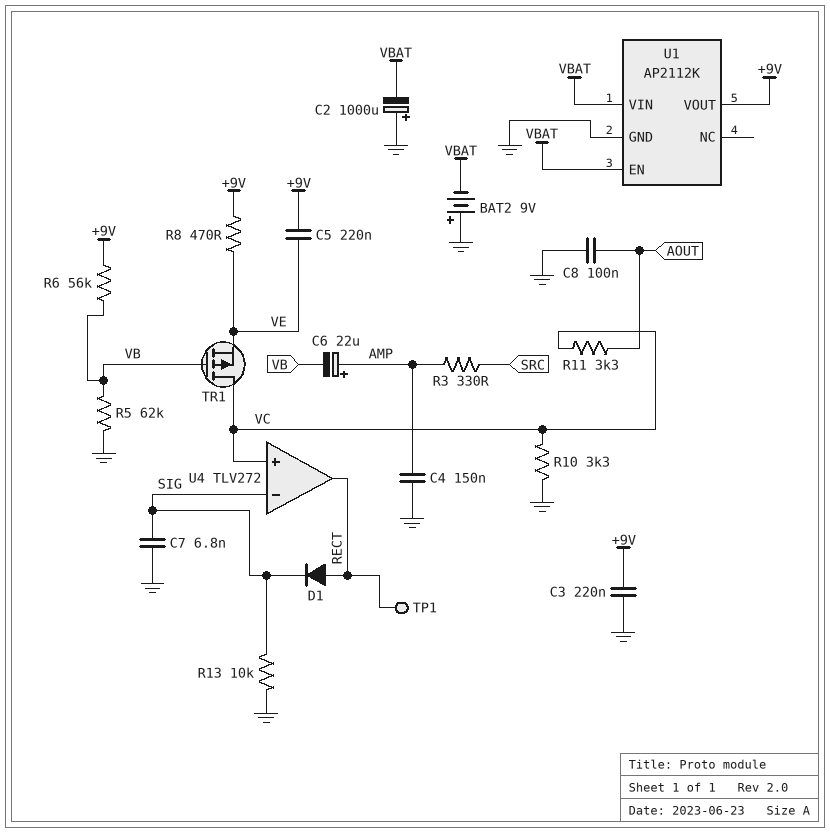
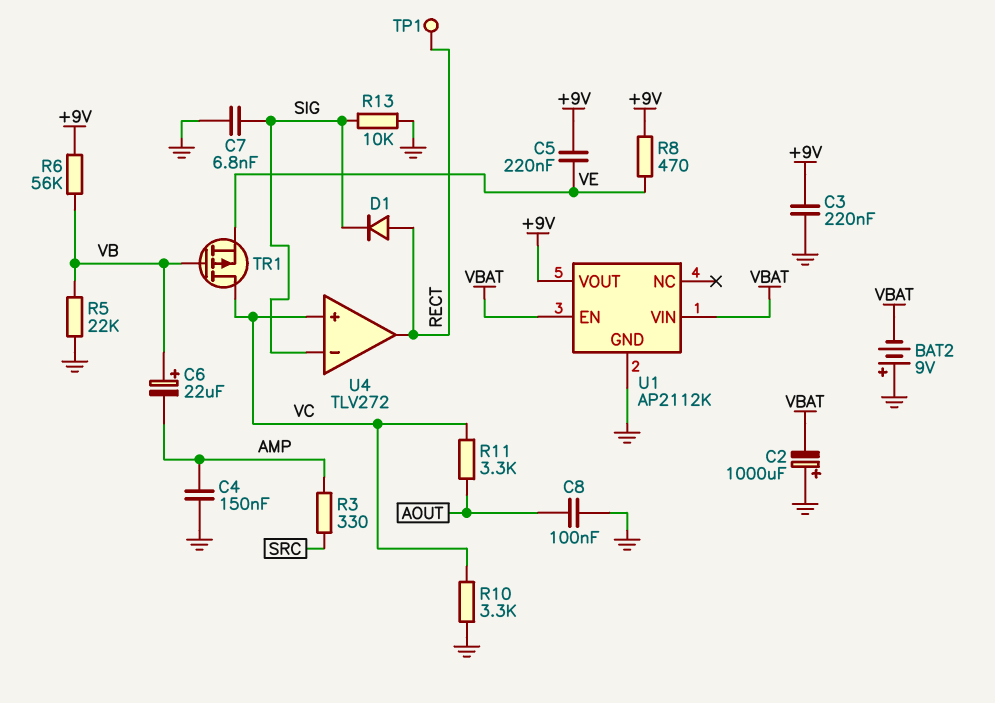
C6: 22uF (plus AMP, minus VB) -> 22uF (plus VB, minus AMP)
R5: 62k (GND, VB) -> 22k (GND, VB)

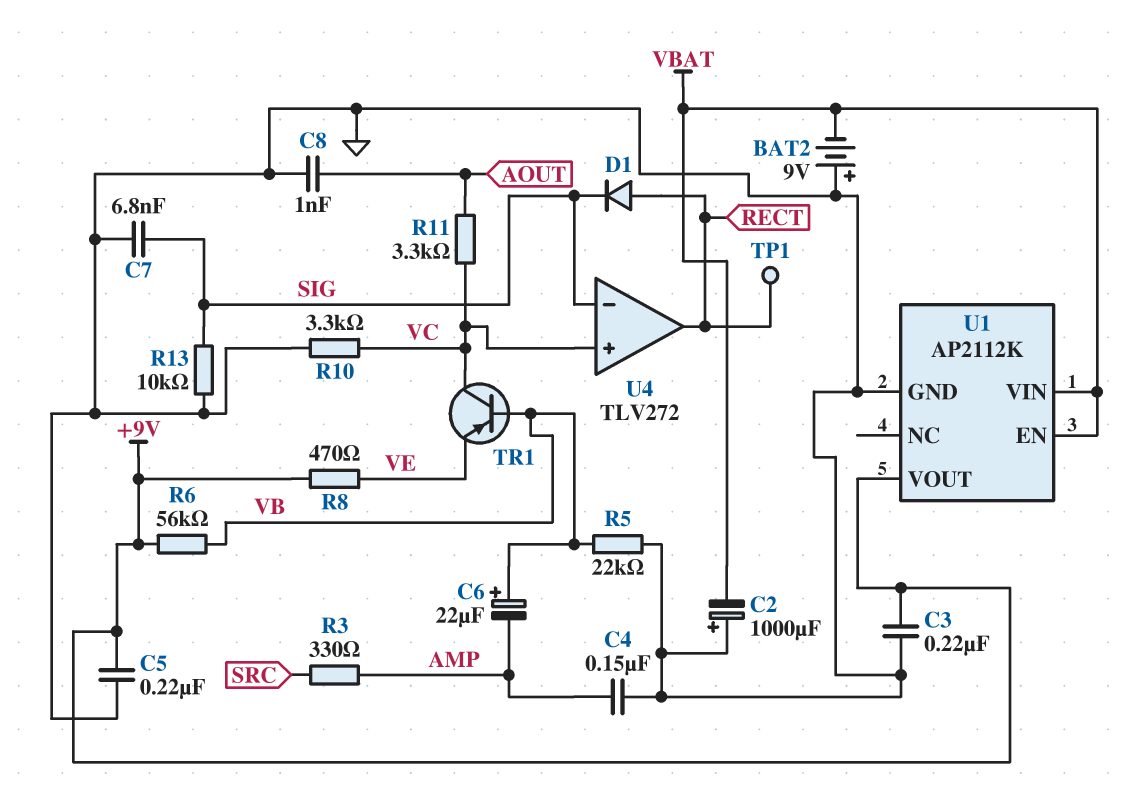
C5: 220nF (+9V, VE) -> 220nF (+9V, GND)
C8: 100nF (AOUT, GND) -> 1nF (AOUT, GND)
TR1: PMOS (G VB, D VC, S VE) -> PNP (B VB, C VC, E VE)

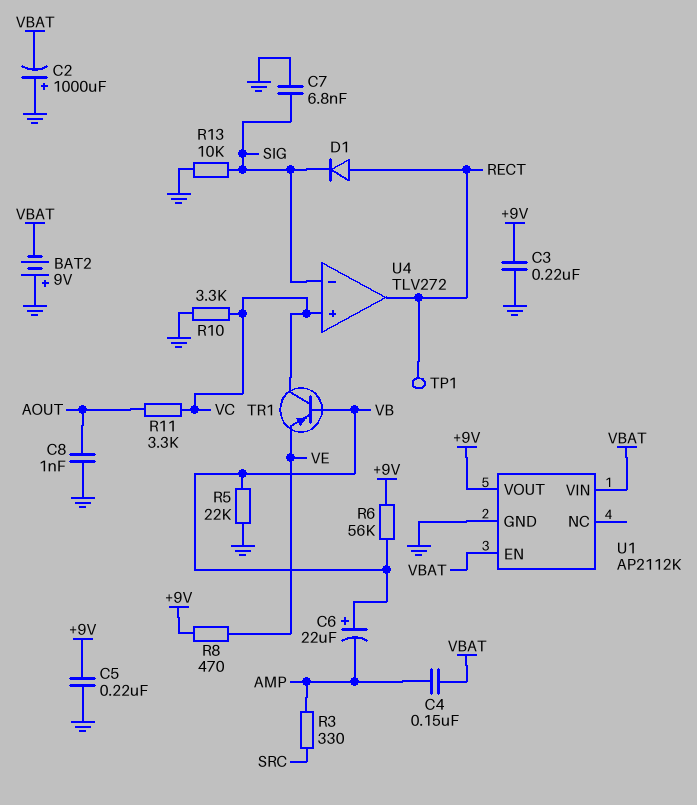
C4: 150nF (AMP, GND) -> 150nF (AMP, VBAT)

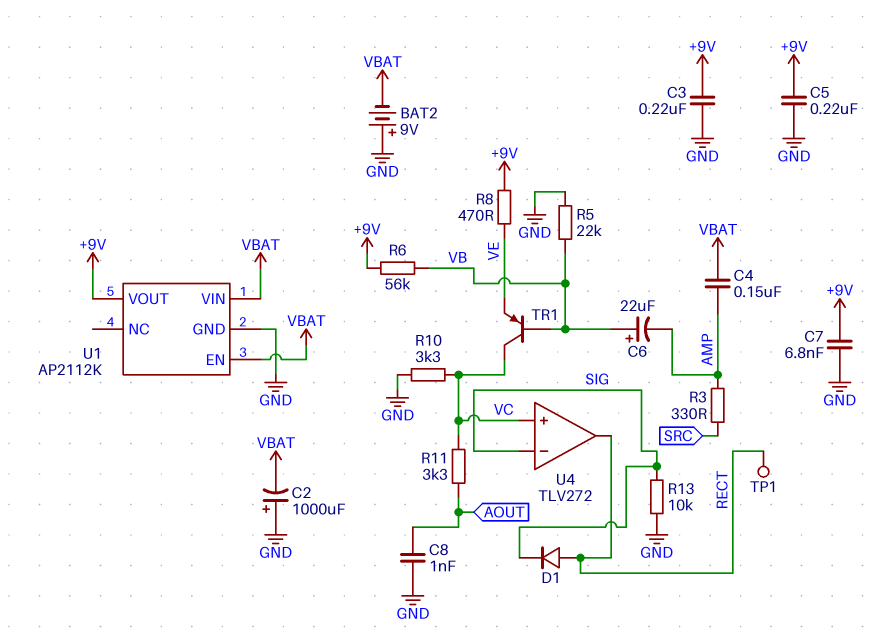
C7: 6.8nF (GND, SIG) -> 6.8nF (+9V, GND)

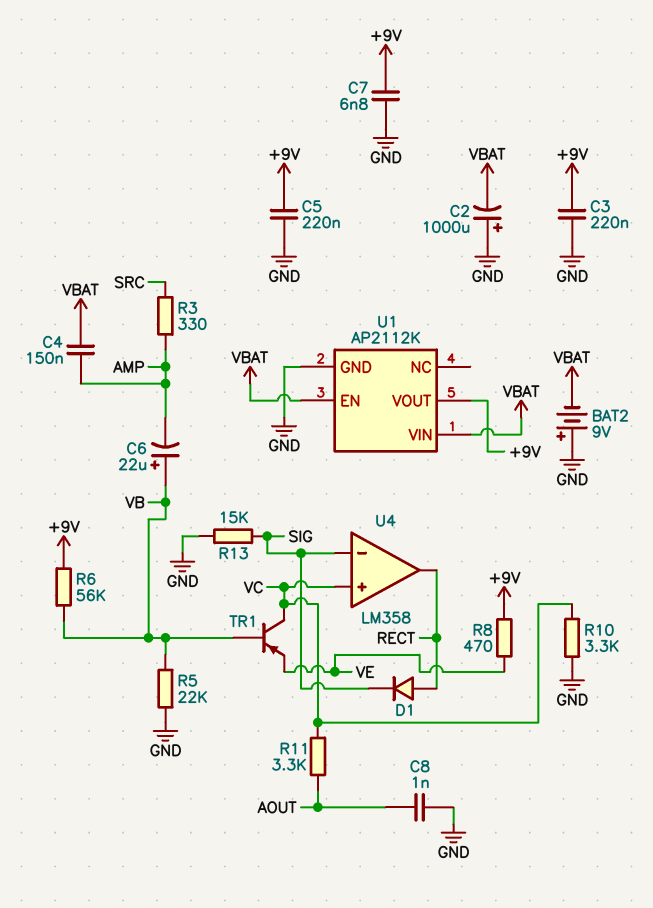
R13: 10k (GND, SIG) -> 15k (GND, SIG)
TP1: test point (RECT) -> none
U4: TLV272 -> LM358

